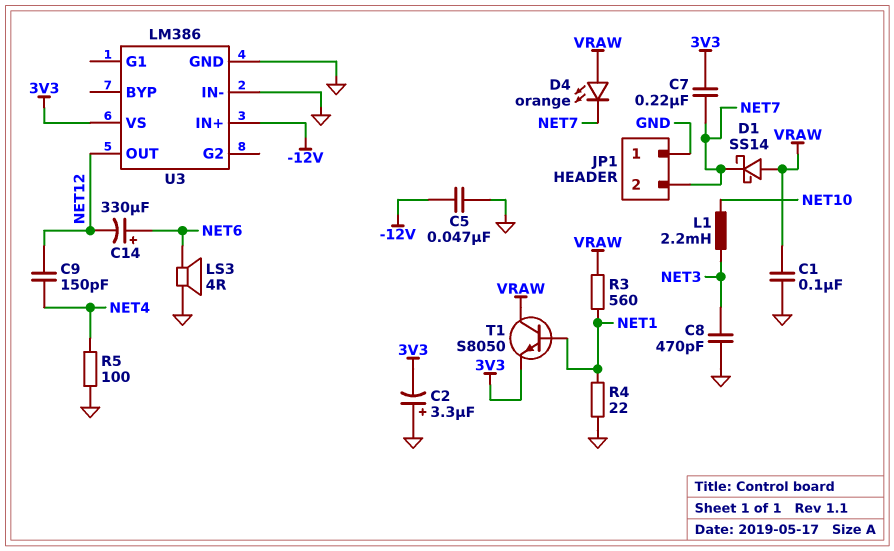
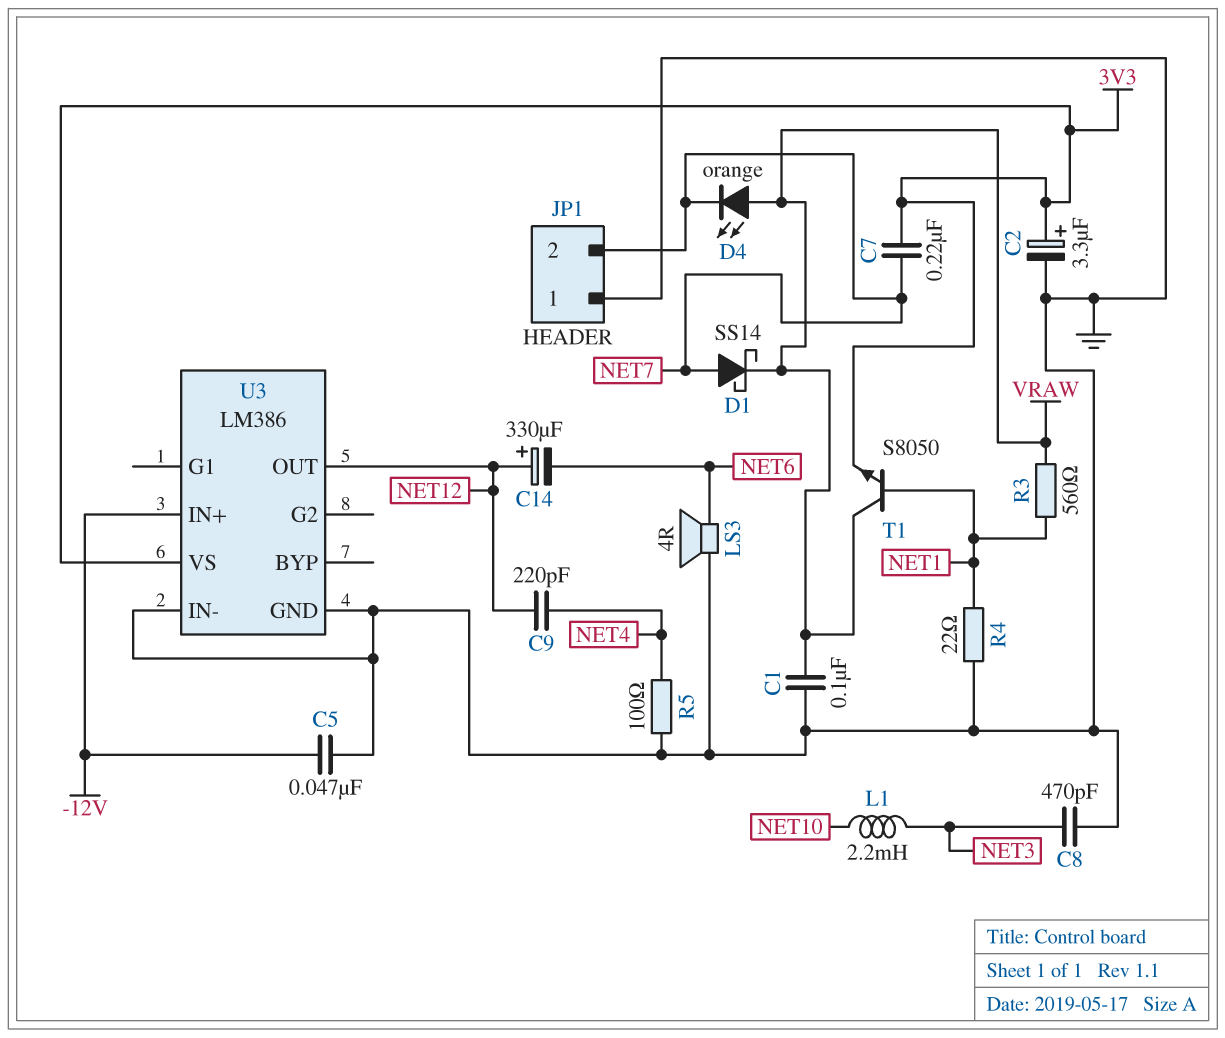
C2: 3.3uF (plus GND, minus 3V3) -> 3.3uF (plus 3V3, minus GND)
C9: 150pF (NET4, NET12) -> 220pF (NET4, NET12)
C14: 330uF (plus NET6, minus NET12) -> 330uF (plus NET12, minus NET6)
D1: schottky SS14 (A VRAW, K NET7) -> schottky SS14 (A NET7, K VRAW)

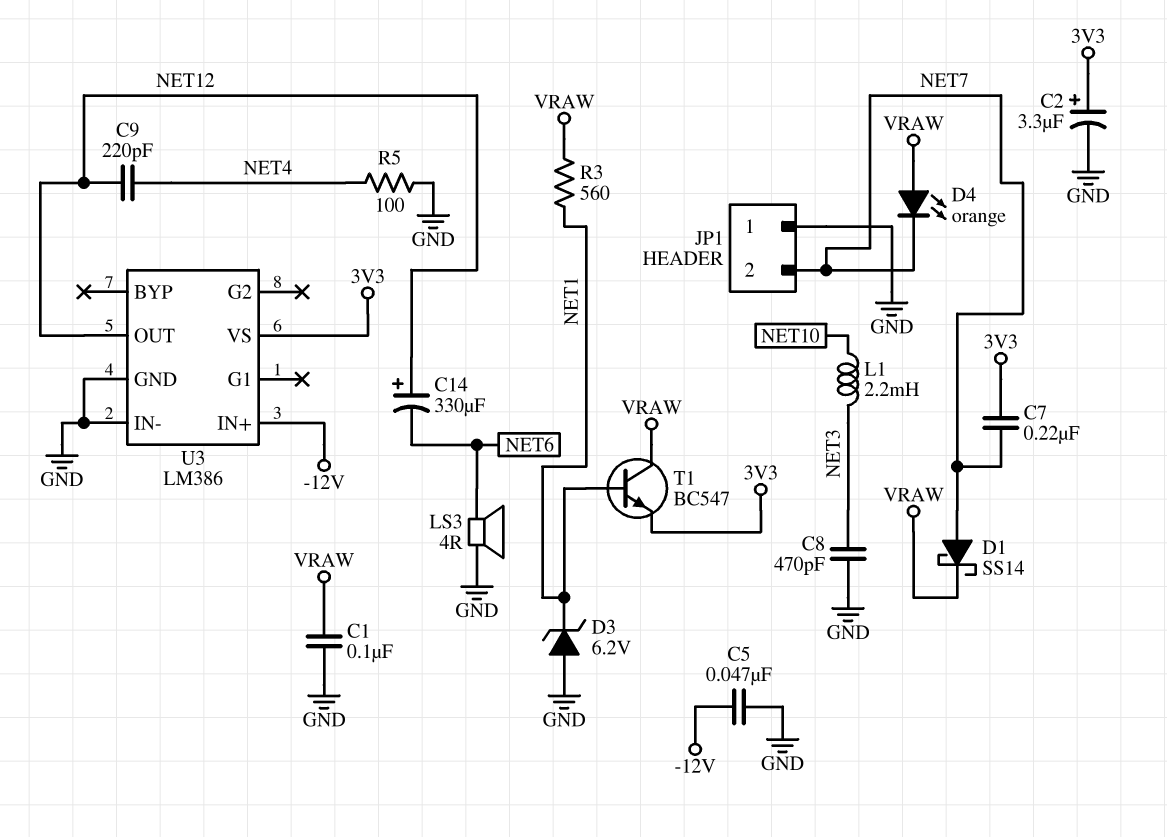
D3: none -> zener 6.2V (A GND, K NET1)
R4: 22 (GND, NET1) -> none
T1: NPN S8050 (B NET1, C VRAW, E 3V3) -> NPN BC547 (B NET1, C VRAW, E 3V3)

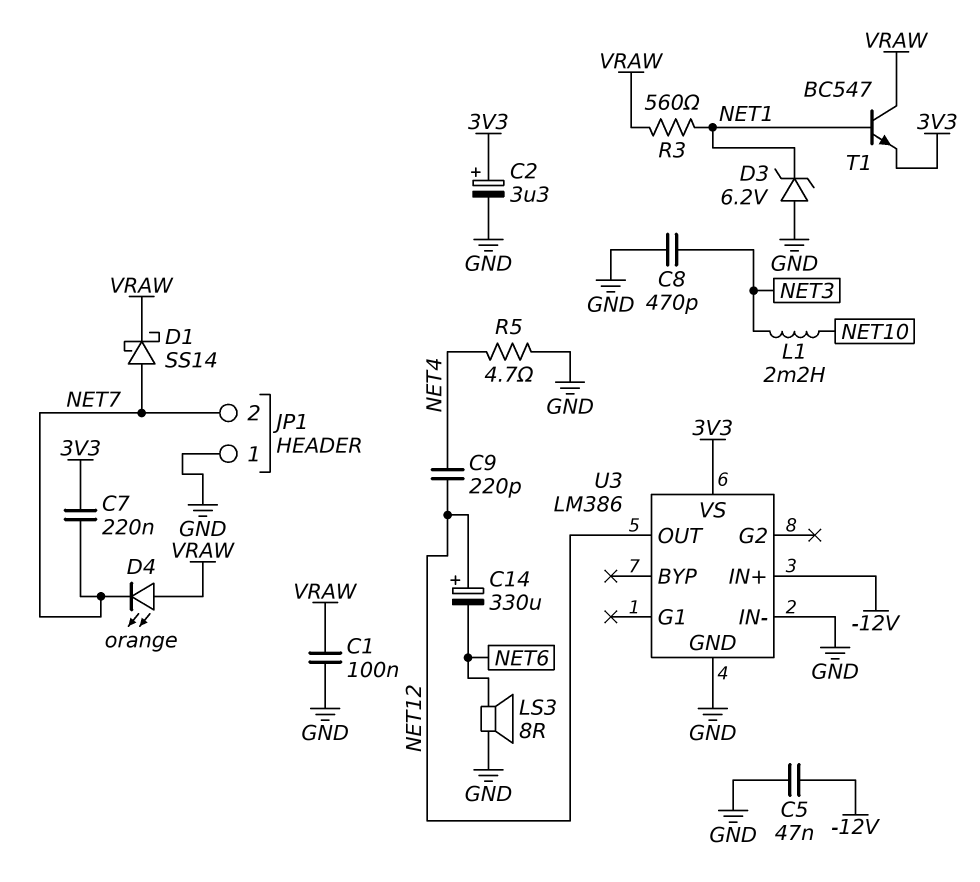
LS3: speaker 4R (GND, NET6) -> speaker 8R (GND, NET6)
R5: 100 (GND, NET4) -> 4.7 (GND, NET4)

